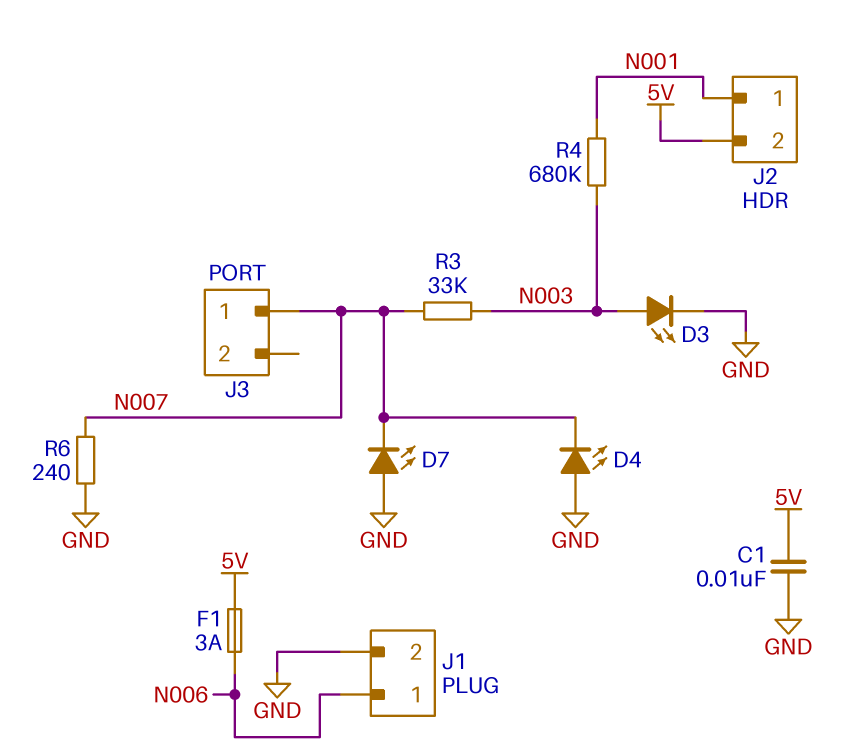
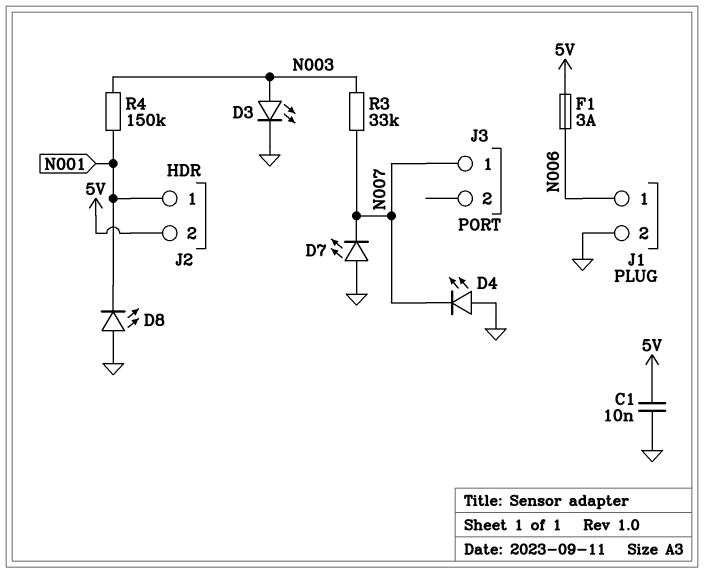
D8: none -> LED (A GND, K N001)
R4: 680k (N001, N003) -> 150k (N001, N003)
R6: 240 (GND, N007) -> none

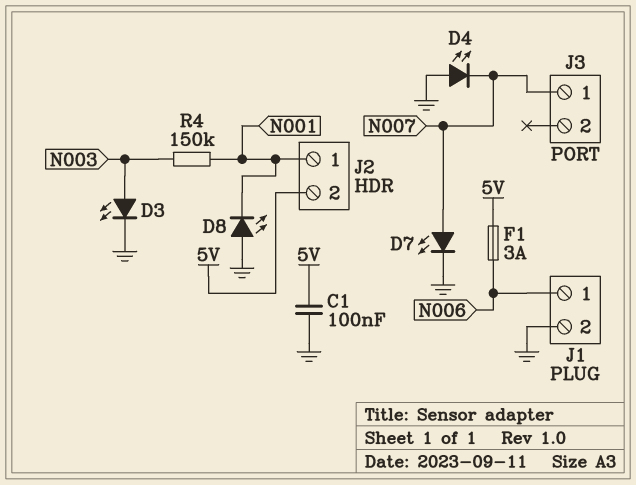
C1: 10nF (5V, GND) -> 100nF (5V, GND)
D7: LED (A GND, K N007) -> LED (A N007, K GND)
R3: 33k (N003, N007) -> none

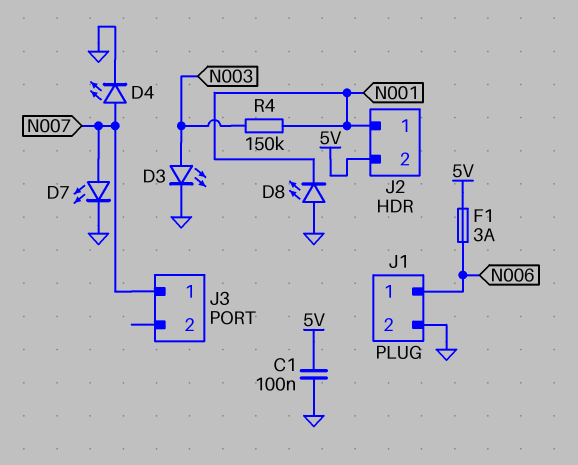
D4: LED (A GND, K N007) -> LED (A N007, K GND)

